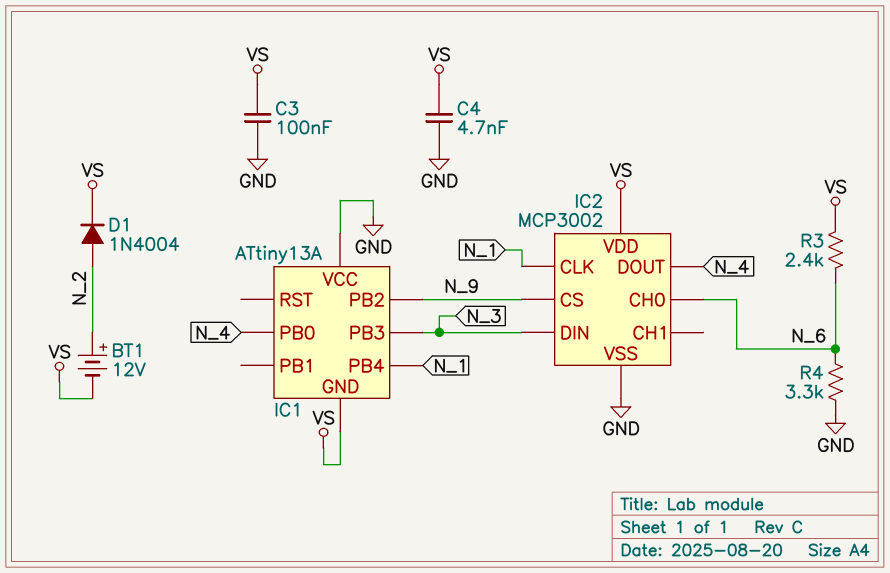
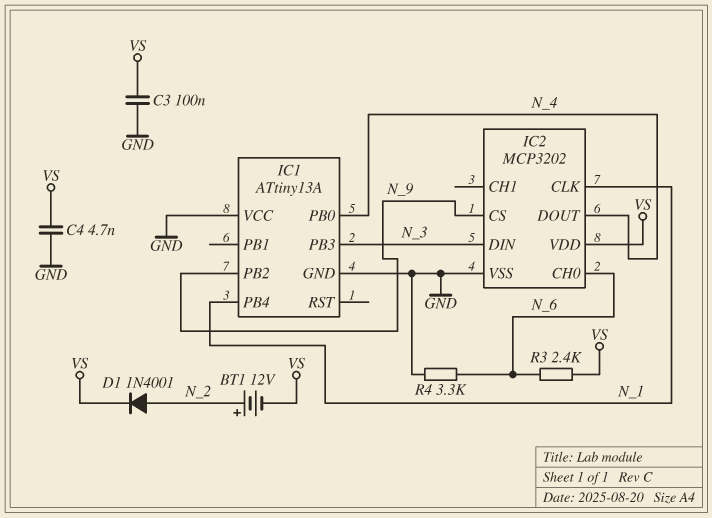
D1: diode 1N4004 (A N_2, K VS) -> diode 1N4001 (A N_2, K VS)
IC1 pin GND: VS -> GND
IC2: MCP3002 -> MCP3202

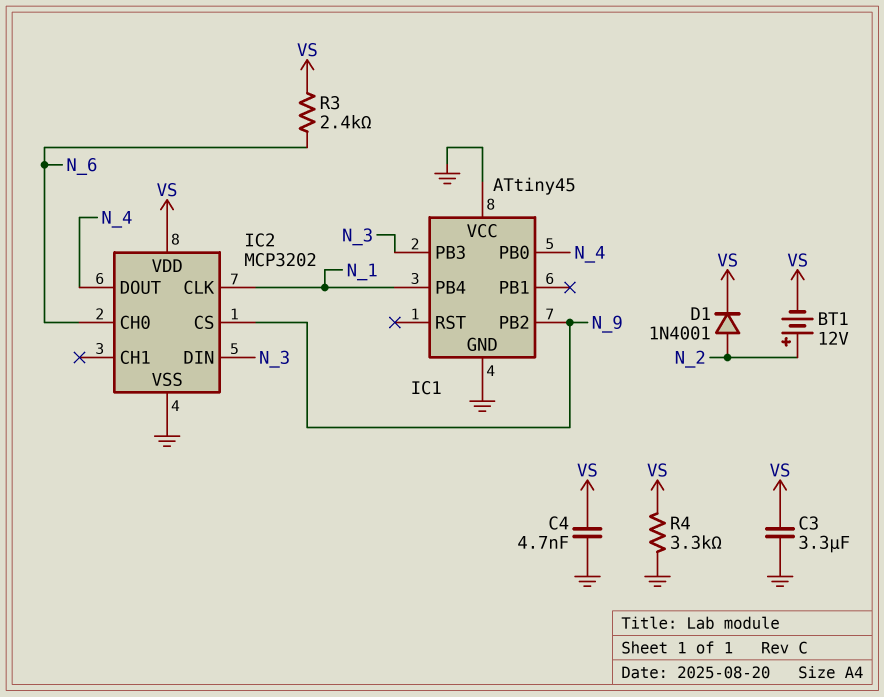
C3: 100nF (GND, VS) -> 3.3uF (GND, VS)
IC1: ATtiny13A -> ATtiny45
R4: 3.3k (GND, N_6) -> 3.3k (GND, VS)

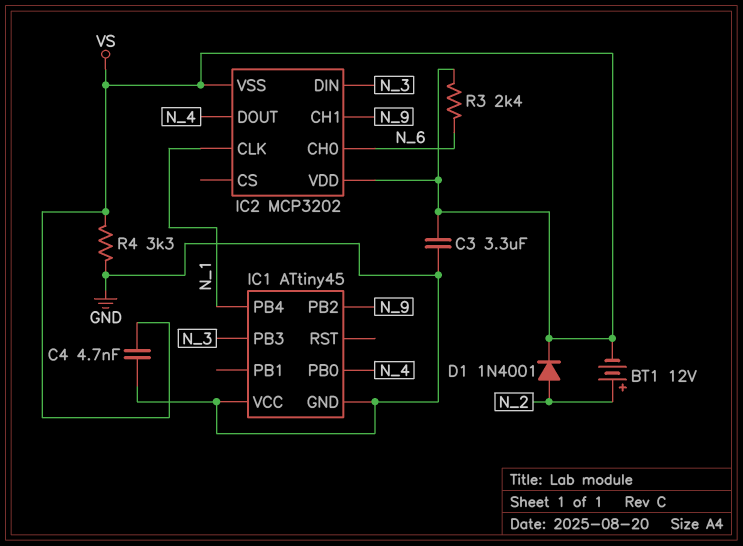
IC2 pin CH1: none -> N_9
IC2 pin CS: N_9 -> none
IC2 pin VSS: GND -> VS

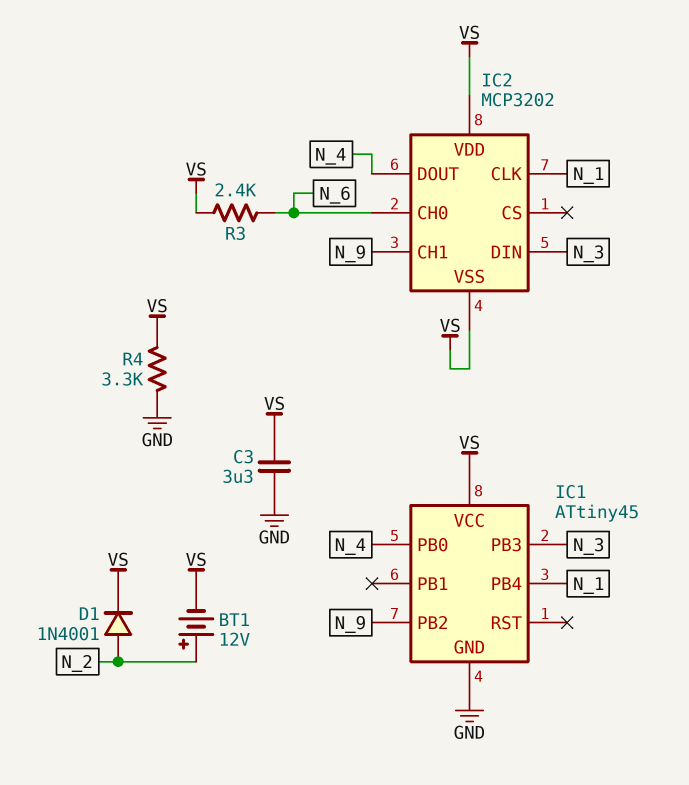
C4: 4.7nF (GND, VS) -> none
IC1 pin VCC: GND -> VS

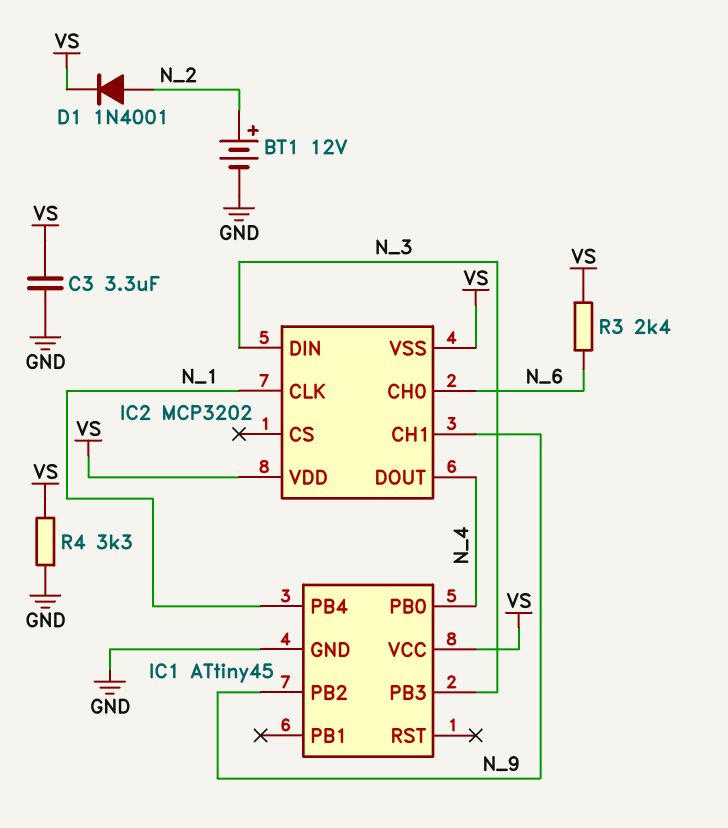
BT1: 12V (plus N_2, minus VS) -> 12V (plus N_2, minus GND)

